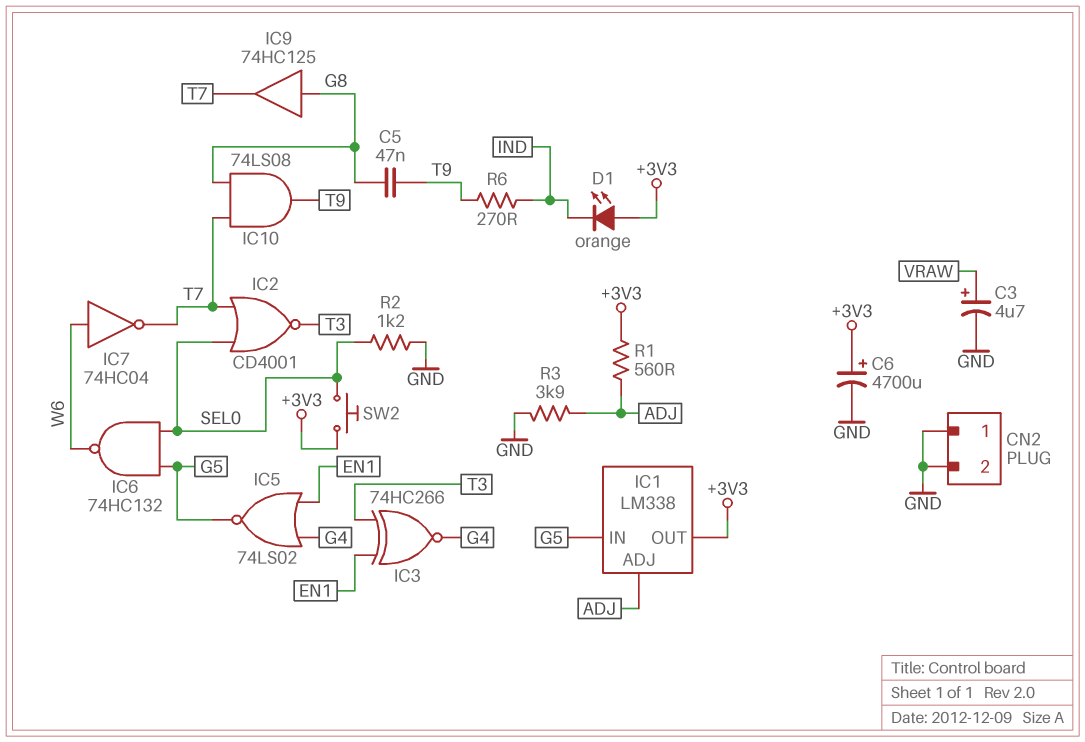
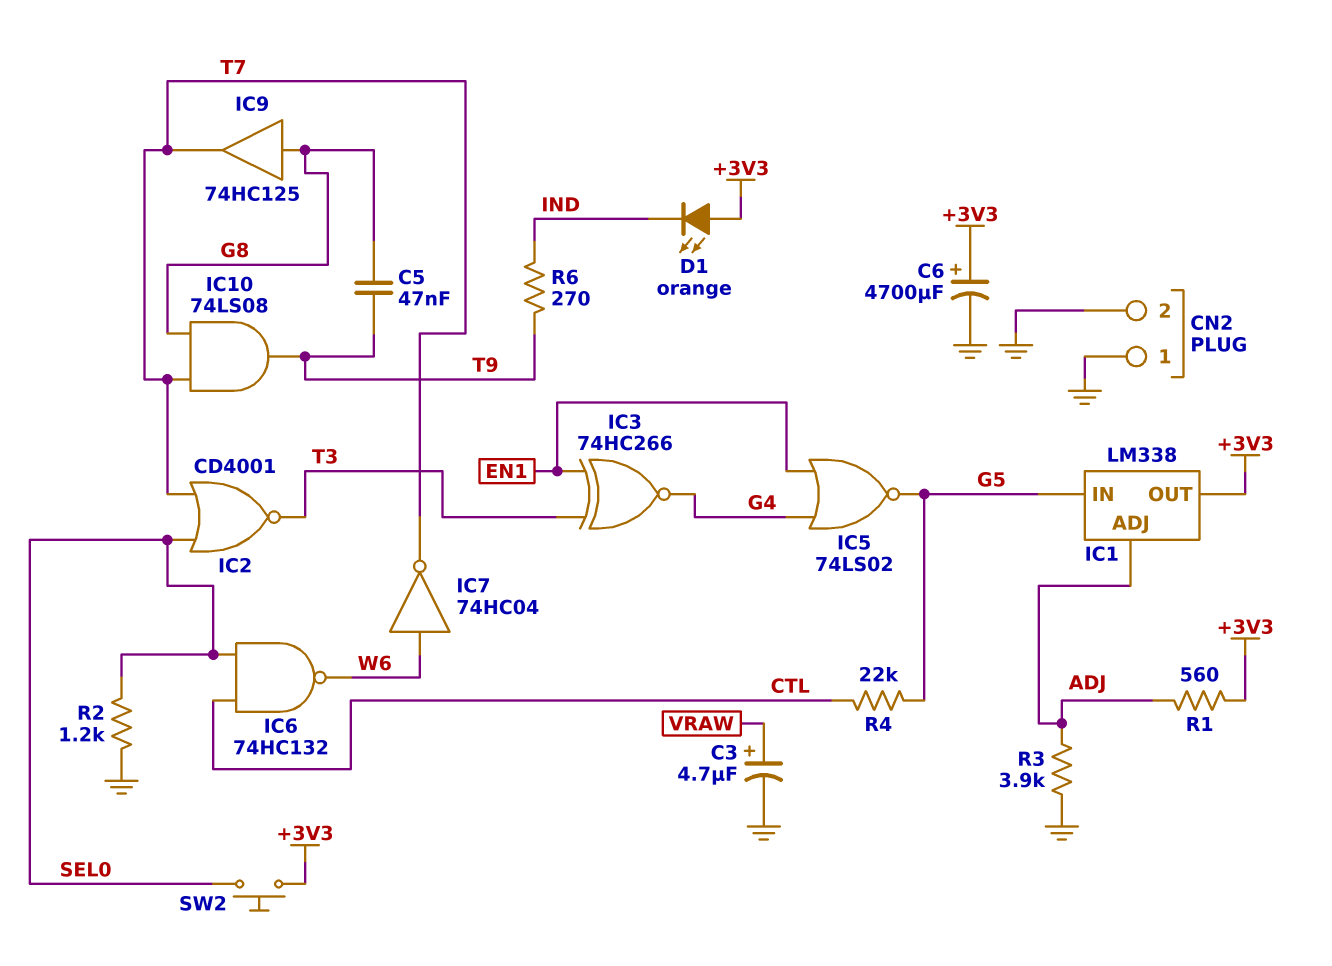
IC6: NAND 74HC132 (in G5, in SEL0, out W6) -> NAND 74HC132 (in CTL, in SEL0, out W6)
R4: none -> 22k (CTL, G5)

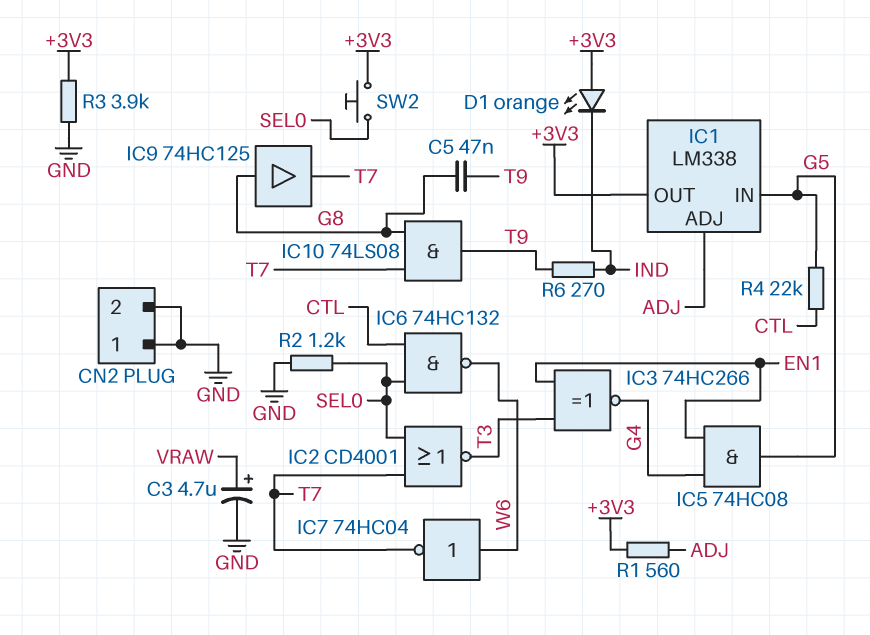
C6: 4700uF (plus +3V3, minus GND) -> none
IC5: NOR 74LS02 (in EN1, in G4, out G5) -> AND 74HC08 (in EN1, in G4, out G5)
R3: 3.9k (ADJ, GND) -> 3.9k (+3V3, GND)

